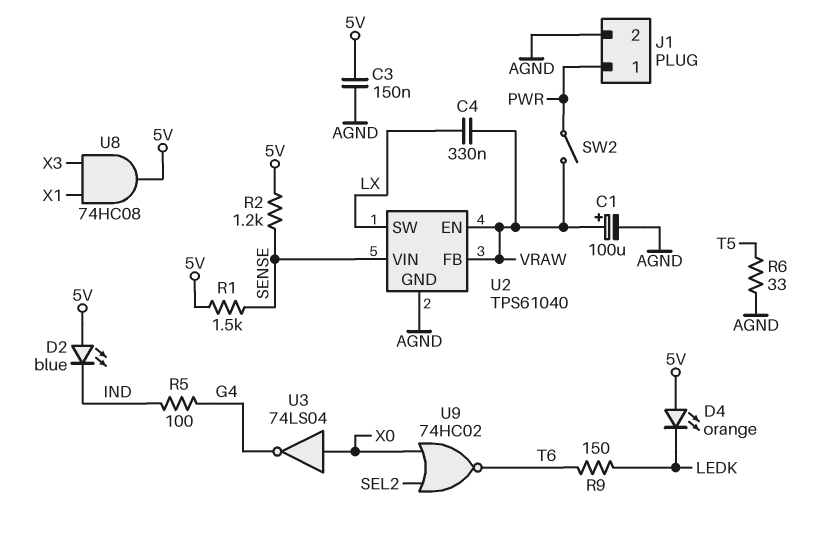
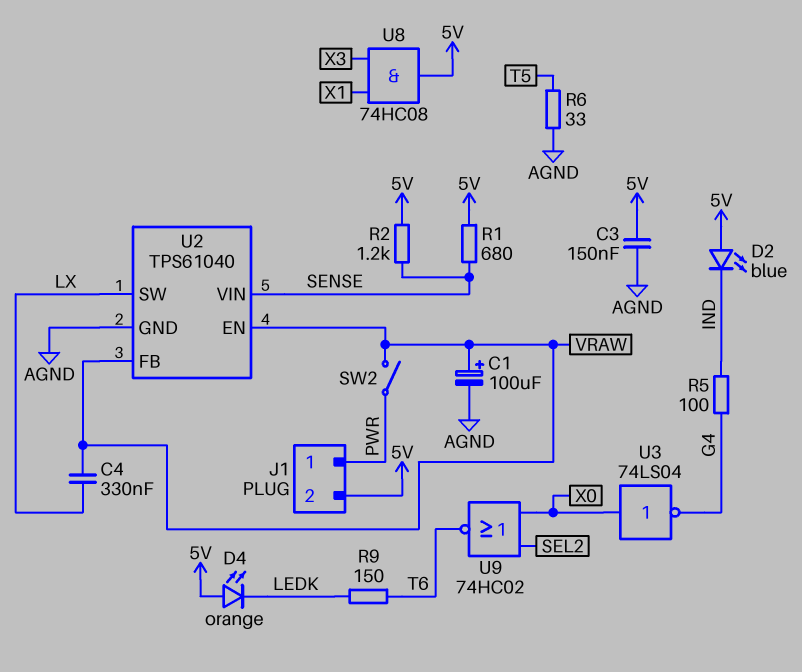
J1 pin 2: AGND -> 5V
R1: 1.5k (5V, SENSE) -> 680 (5V, SENSE)

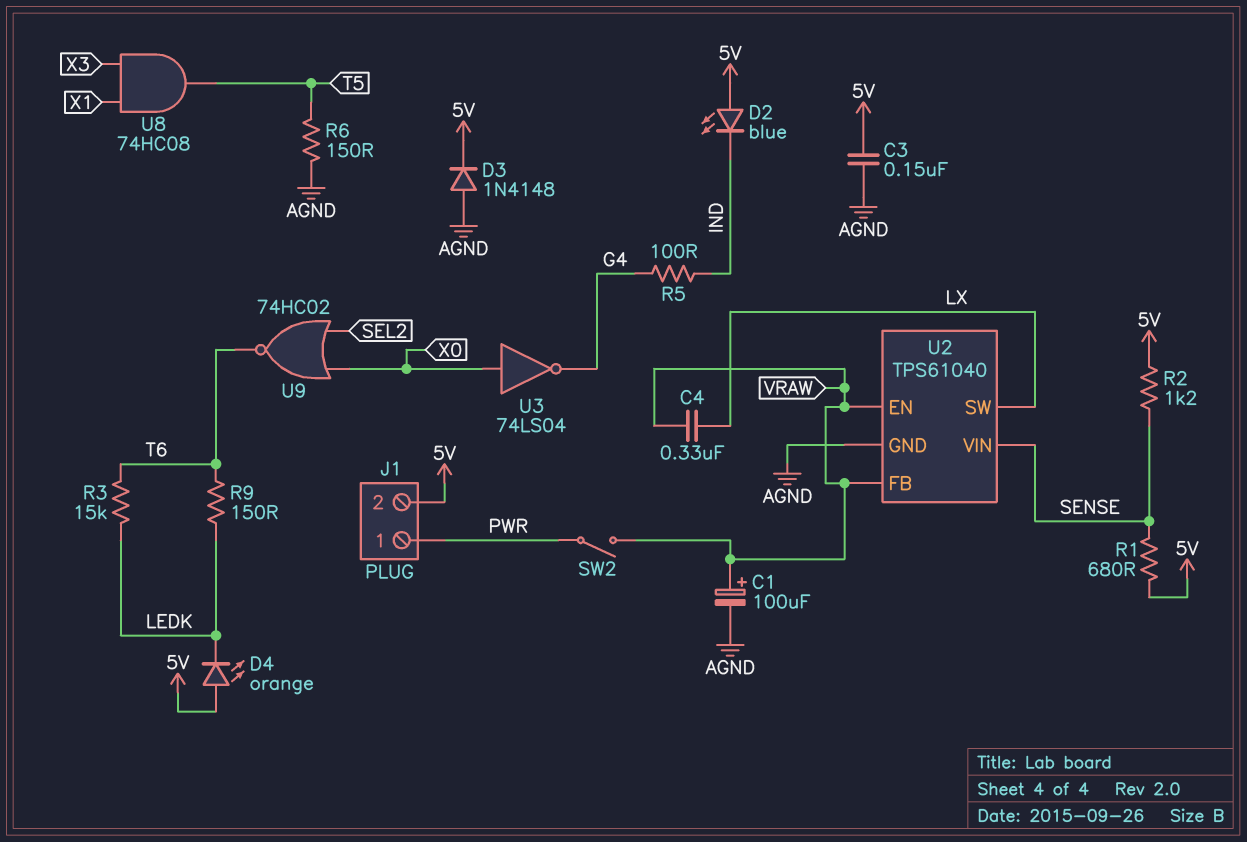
D3: none -> diode 1N4148 (A AGND, K 5V)
R3: none -> 15k (LEDK, T6)
R6: 33 (AGND, T5) -> 150 (AGND, T5)
U8: AND 74HC08 (in X1, in X3, out 5V) -> AND 74HC08 (in X1, in X3, out T5)

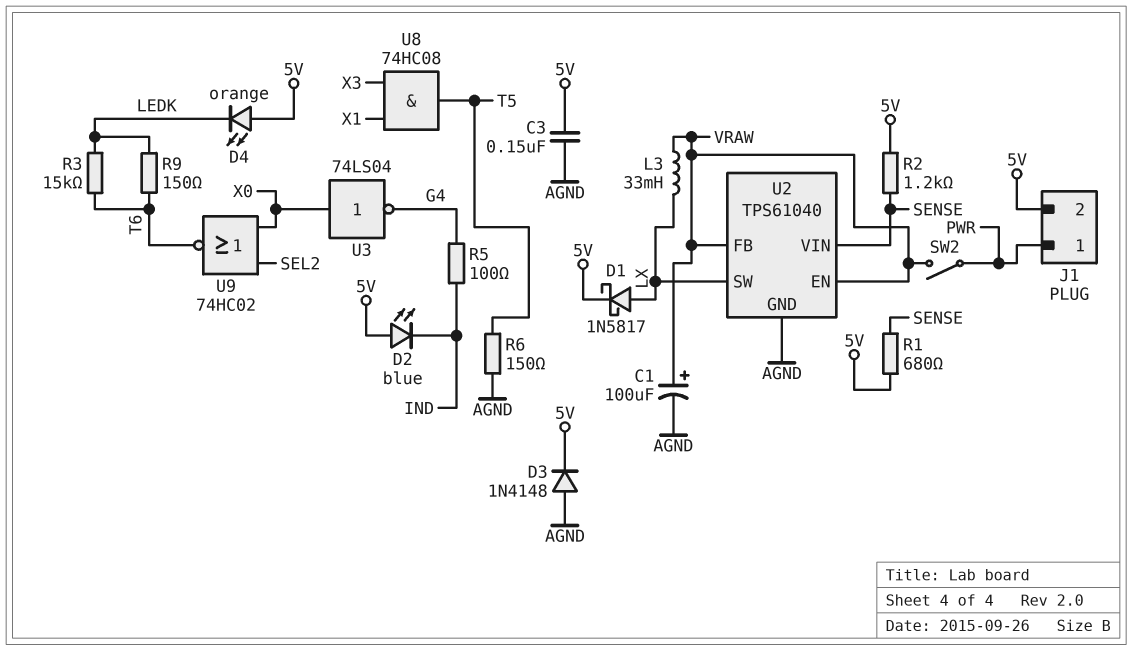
C4: 330nF (LX, VRAW) -> none
D1: none -> schottky 1N5817 (A LX, K 5V)
L3: none -> 33mH (LX, VRAW)

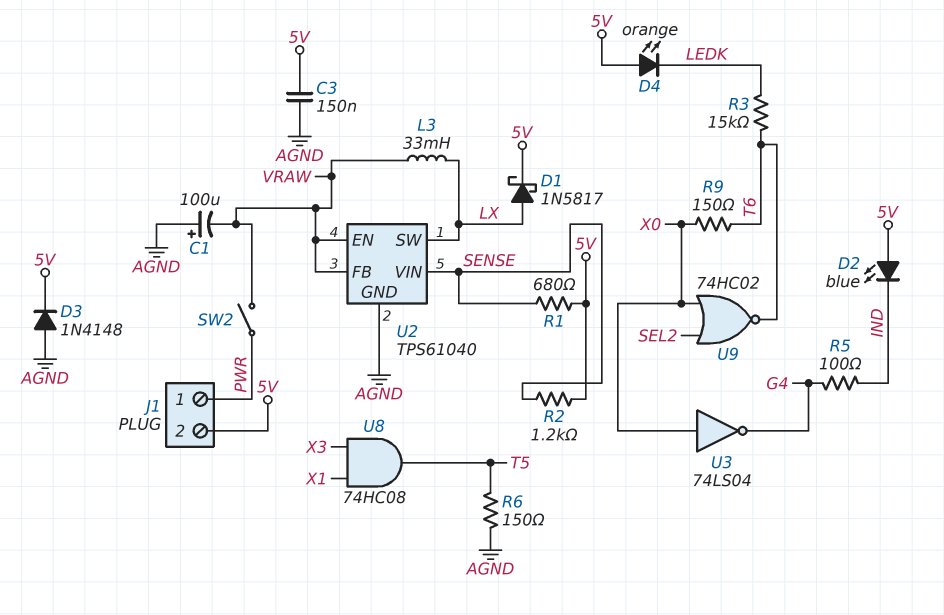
C1: 100uF (plus VRAW, minus AGND) -> 100uF (plus AGND, minus VRAW)
R9: 150 (LEDK, T6) -> 150 (T6, X0)

